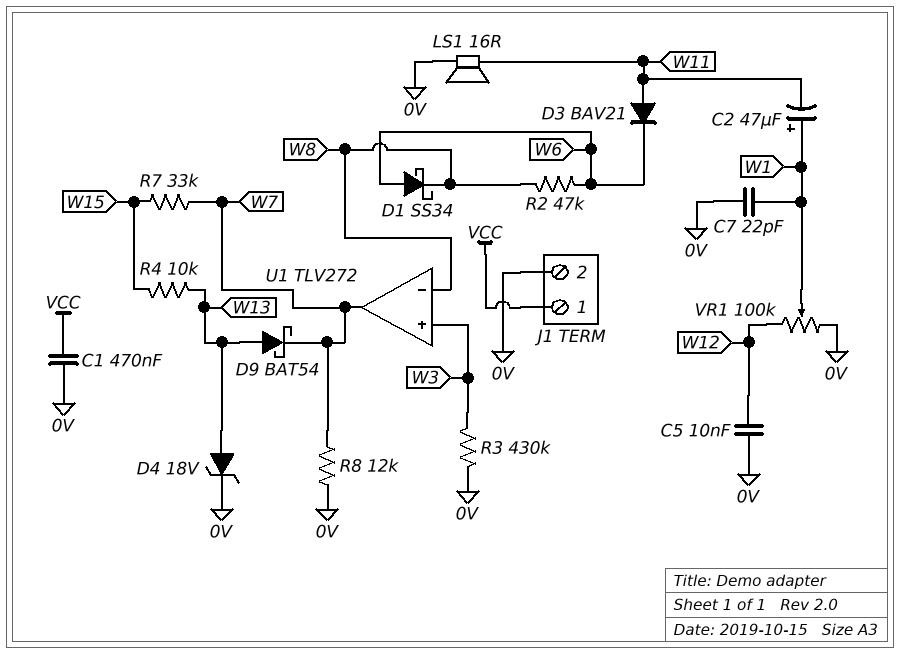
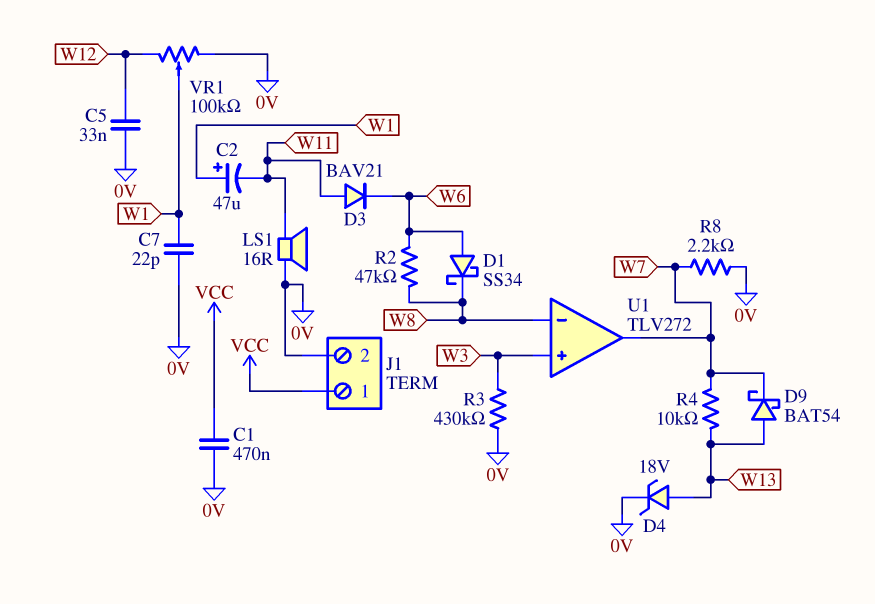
C5: 10nF (0V, W12) -> 33nF (0V, W12)
R4: 10k (W13, W15) -> 10k (W7, W13)
R7: 33k (W7, W15) -> none
R8: 12k (0V, W7) -> 2.2k (0V, W7)

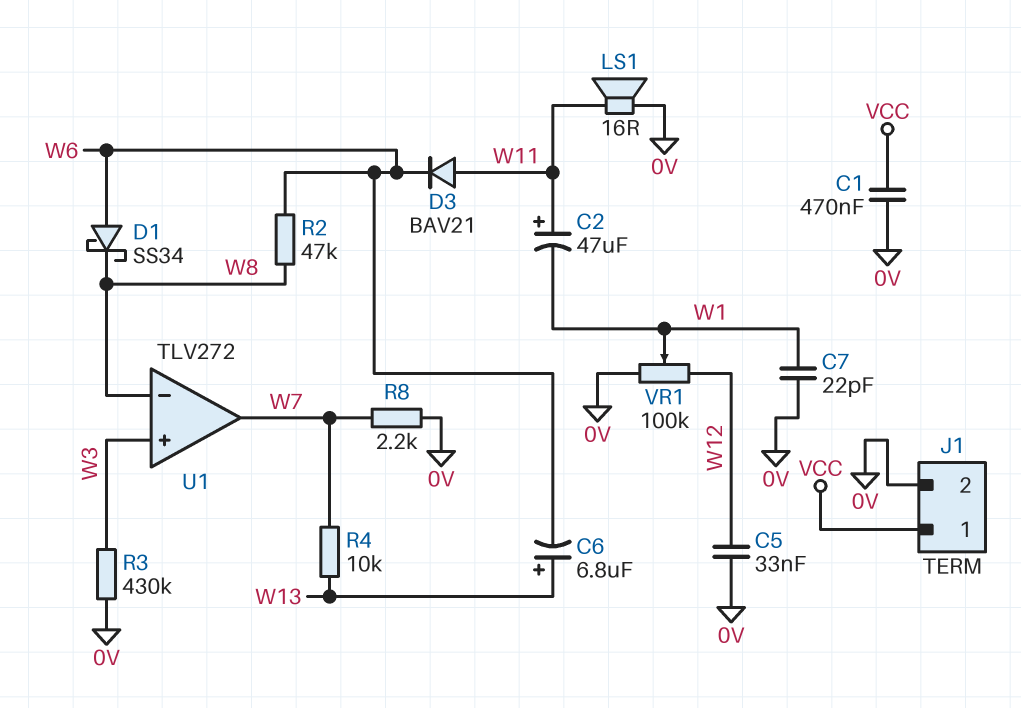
C2: 47uF (plus W1, minus W11) -> 47uF (plus W11, minus W1)
C6: none -> 6.8uF (plus W13, minus W6)
D4: zener 18V (A W13, K 0V) -> none
D9: schottky BAT54 (A W13, K W7) -> none

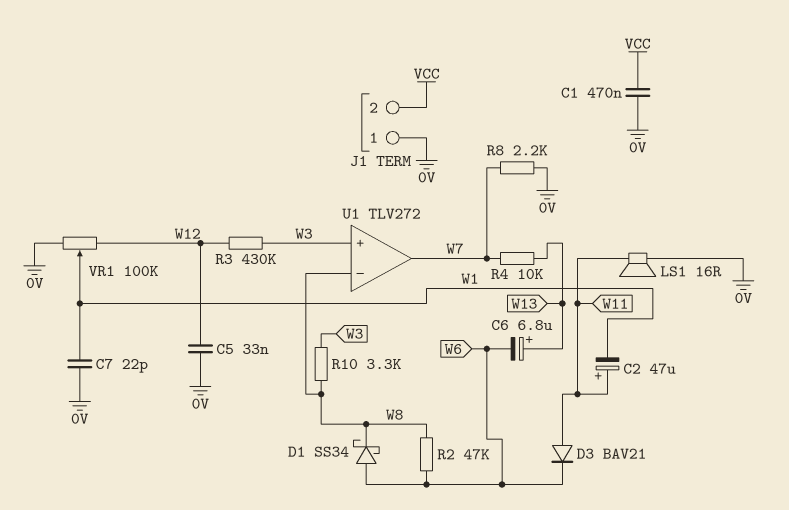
J1 pin 1: VCC -> 0V
J1 pin 2: 0V -> VCC
R3: 430k (0V, W3) -> 430k (W3, W12)
R10: none -> 3.3k (W3, W8)

